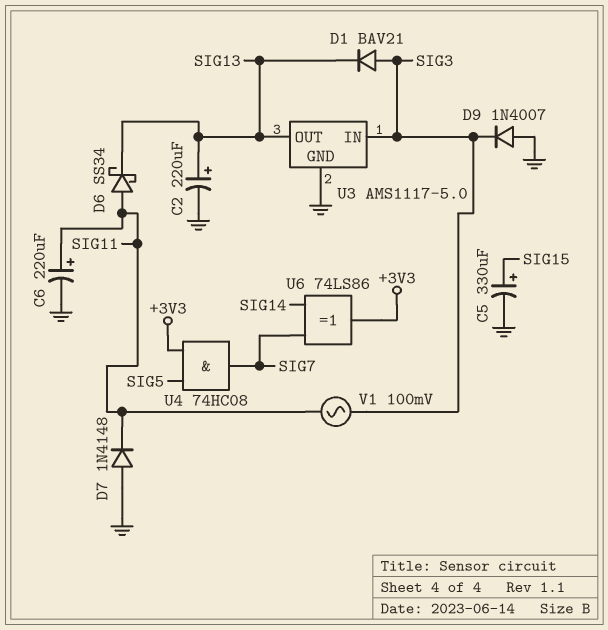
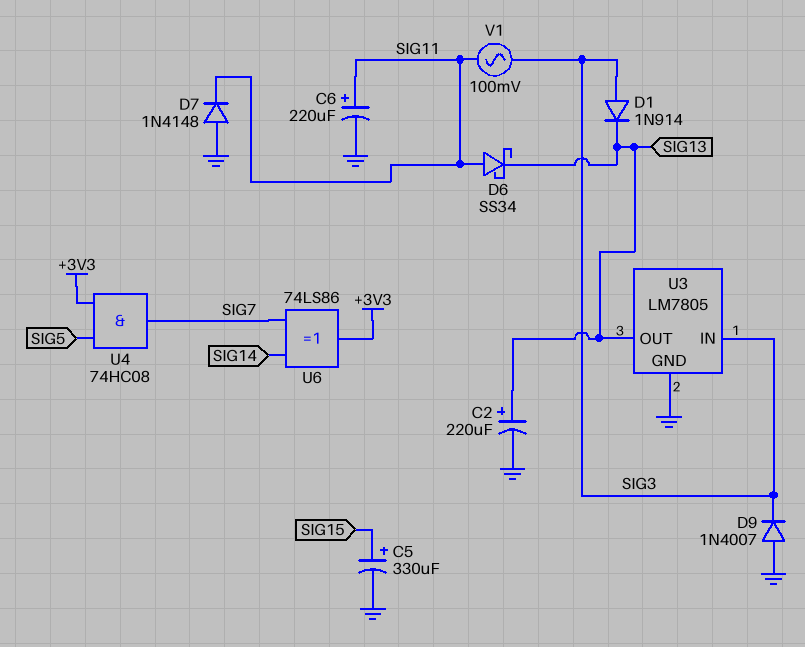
D1: diode BAV21 (A SIG3, K SIG13) -> diode 1N914 (A SIG3, K SIG13)
U3: AMS1117-5.0 -> LM7805

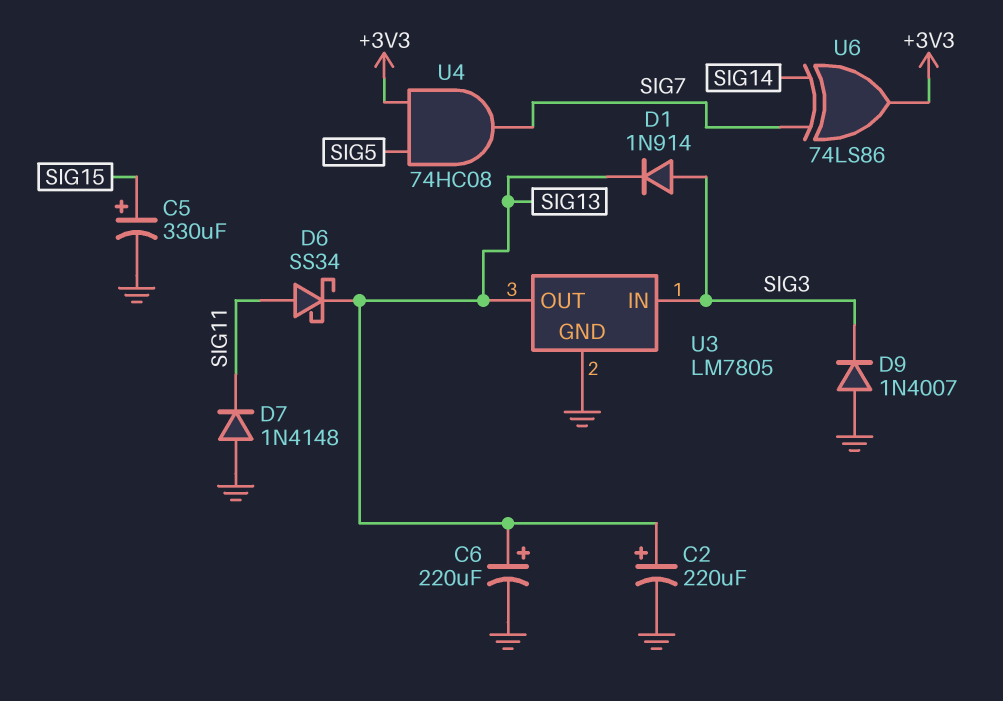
C6: 220uF (plus SIG11, minus GND) -> 220uF (plus SIG13, minus GND)
V1: AC 100mV (SIG3, SIG11) -> none

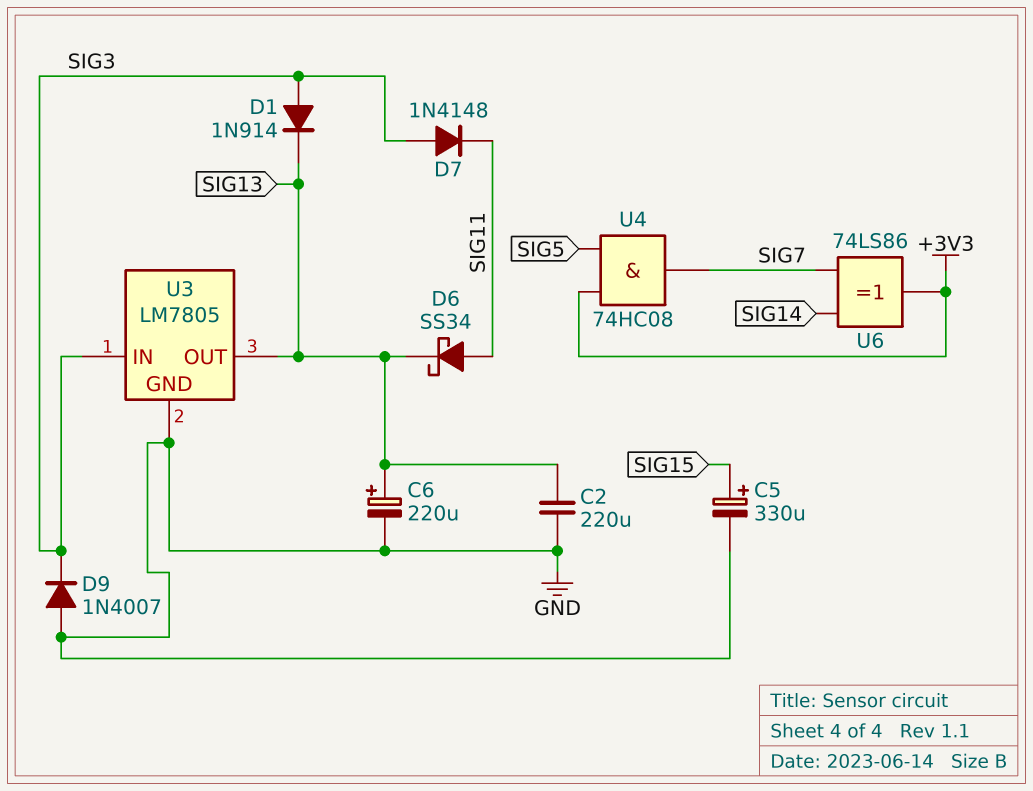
C2: 220uF (plus SIG13, minus GND) -> 220uF (GND, SIG13)
D7: diode 1N4148 (A GND, K SIG11) -> diode 1N4148 (A SIG3, K SIG11)

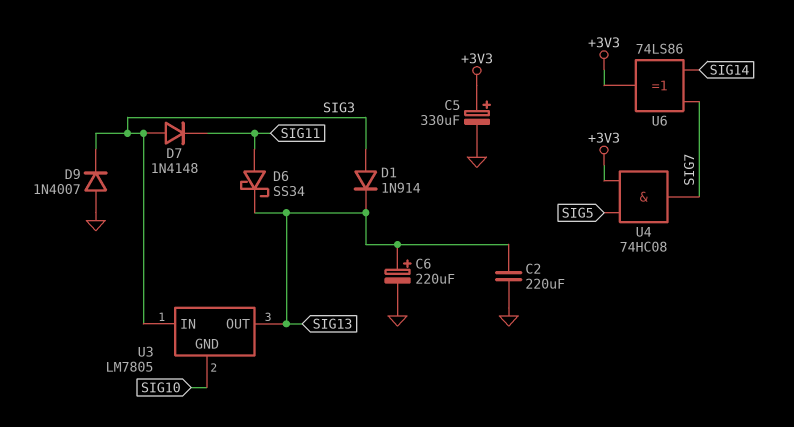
C5: 330uF (plus SIG15, minus GND) -> 330uF (plus +3V3, minus GND)
U3 pin GND: GND -> SIG10

